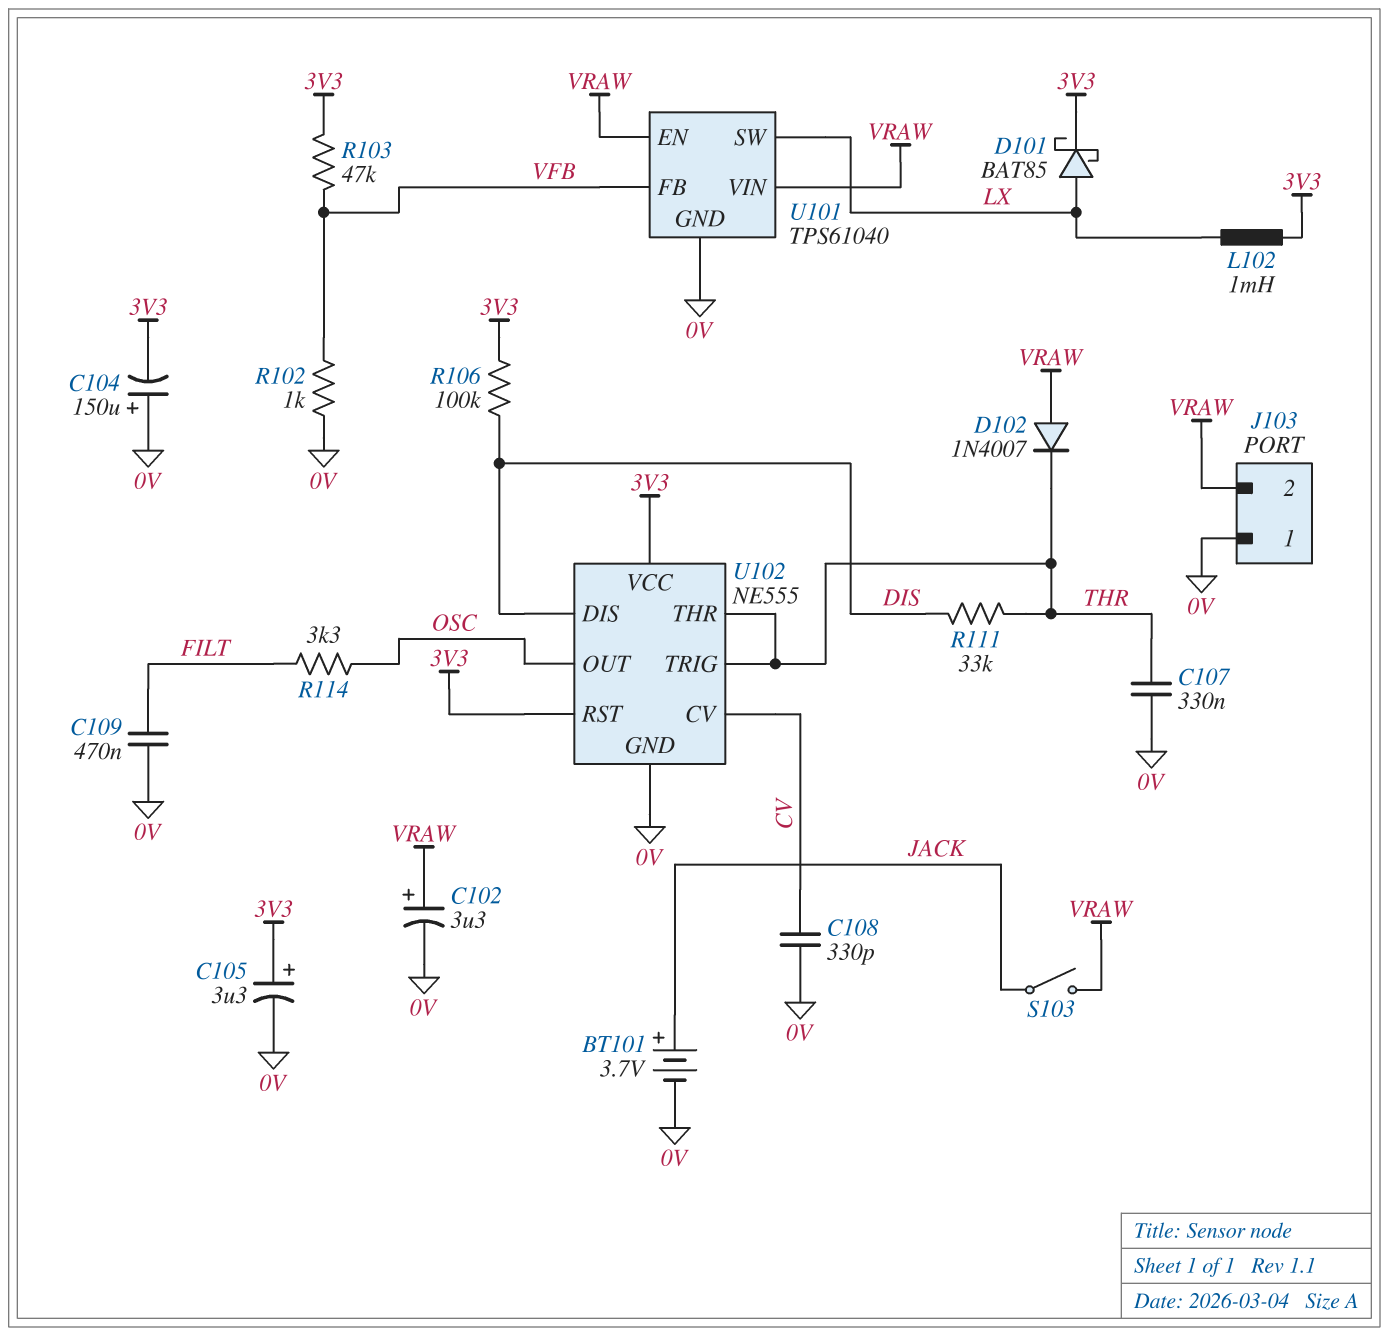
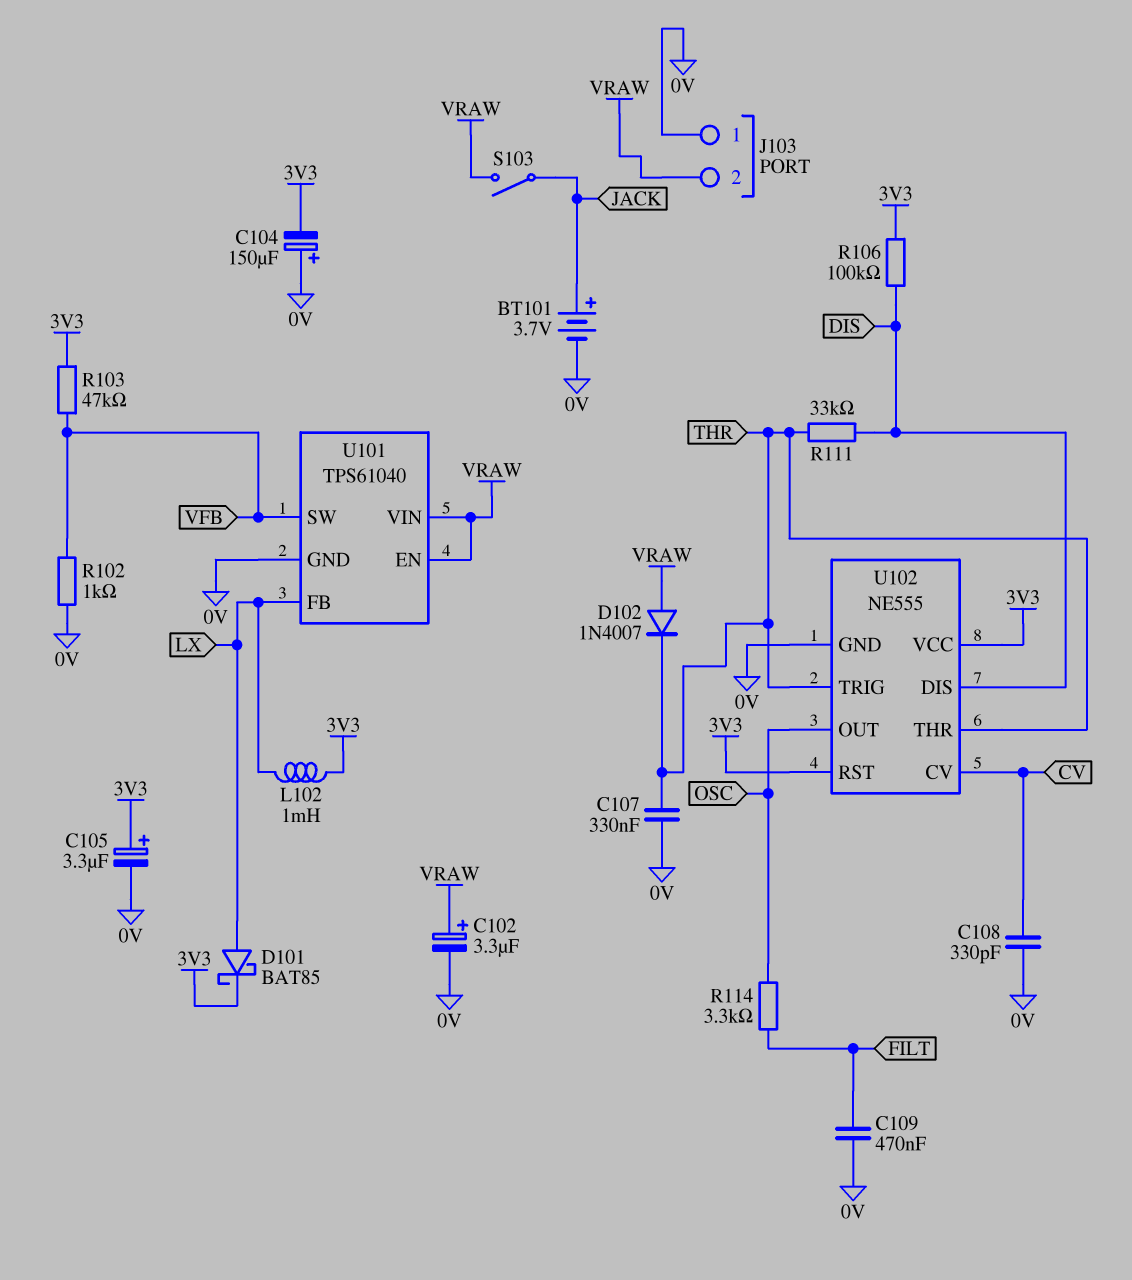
U101 pin FB: VFB -> LX
U101 pin SW: LX -> VFB

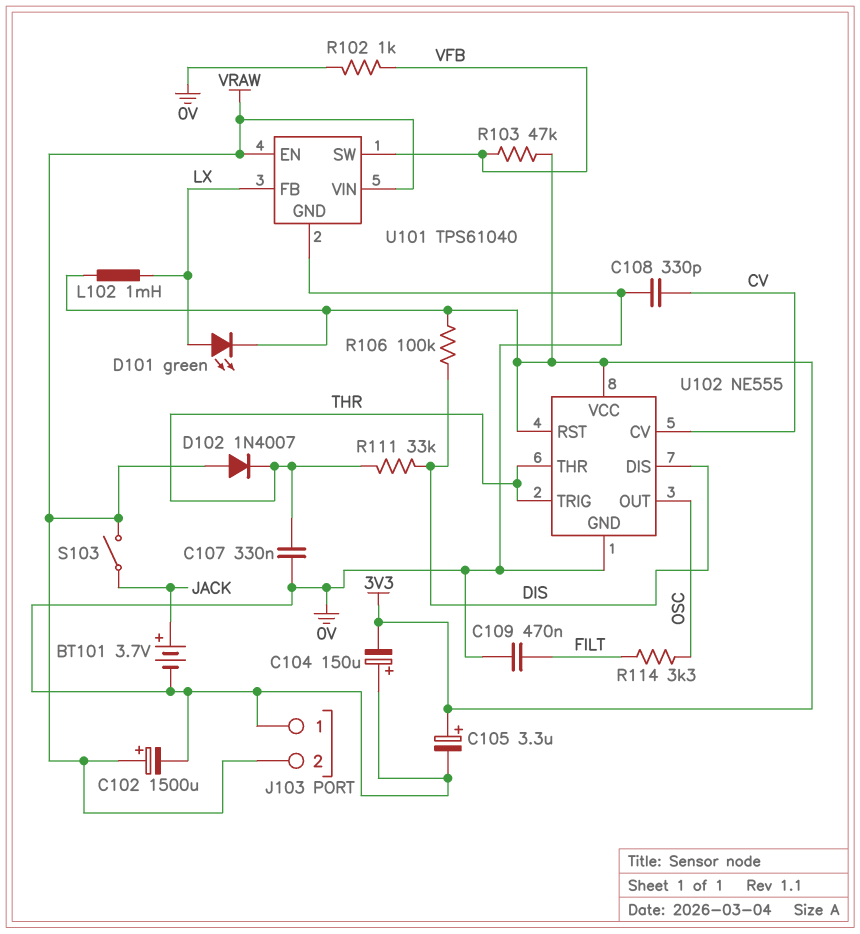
C102: 3.3uF (plus VRAW, minus 0V) -> 1500uF (plus VRAW, minus 0V)
D101: schottky BAT85 (A LX, K 3V3) -> LED green (A LX, K 3V3)

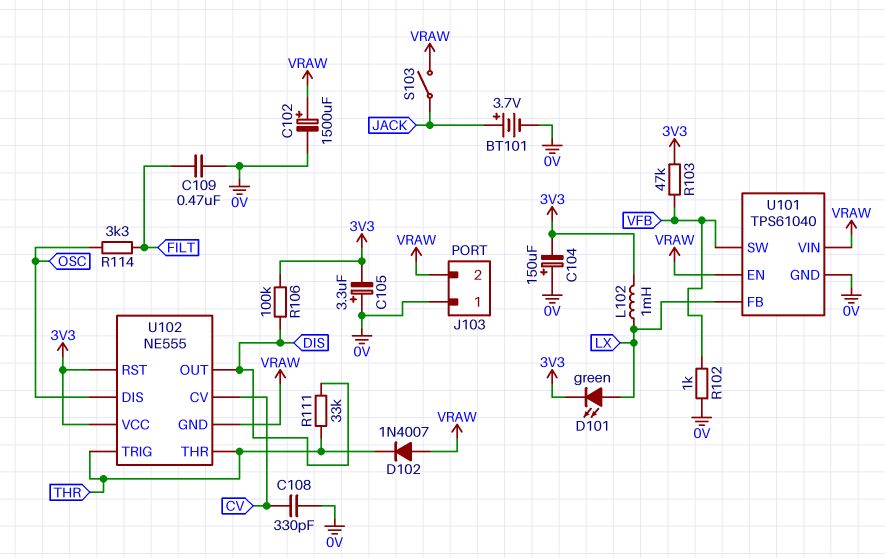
C105: 3.3uF (plus 3V3, minus 0V) -> 3.3uF (plus 0V, minus 3V3)
C107: 330nF (0V, THR) -> none
U102 pin DIS: DIS -> OSC
U102 pin GND: 0V -> VRAW
U102 pin OUT: OSC -> DIS

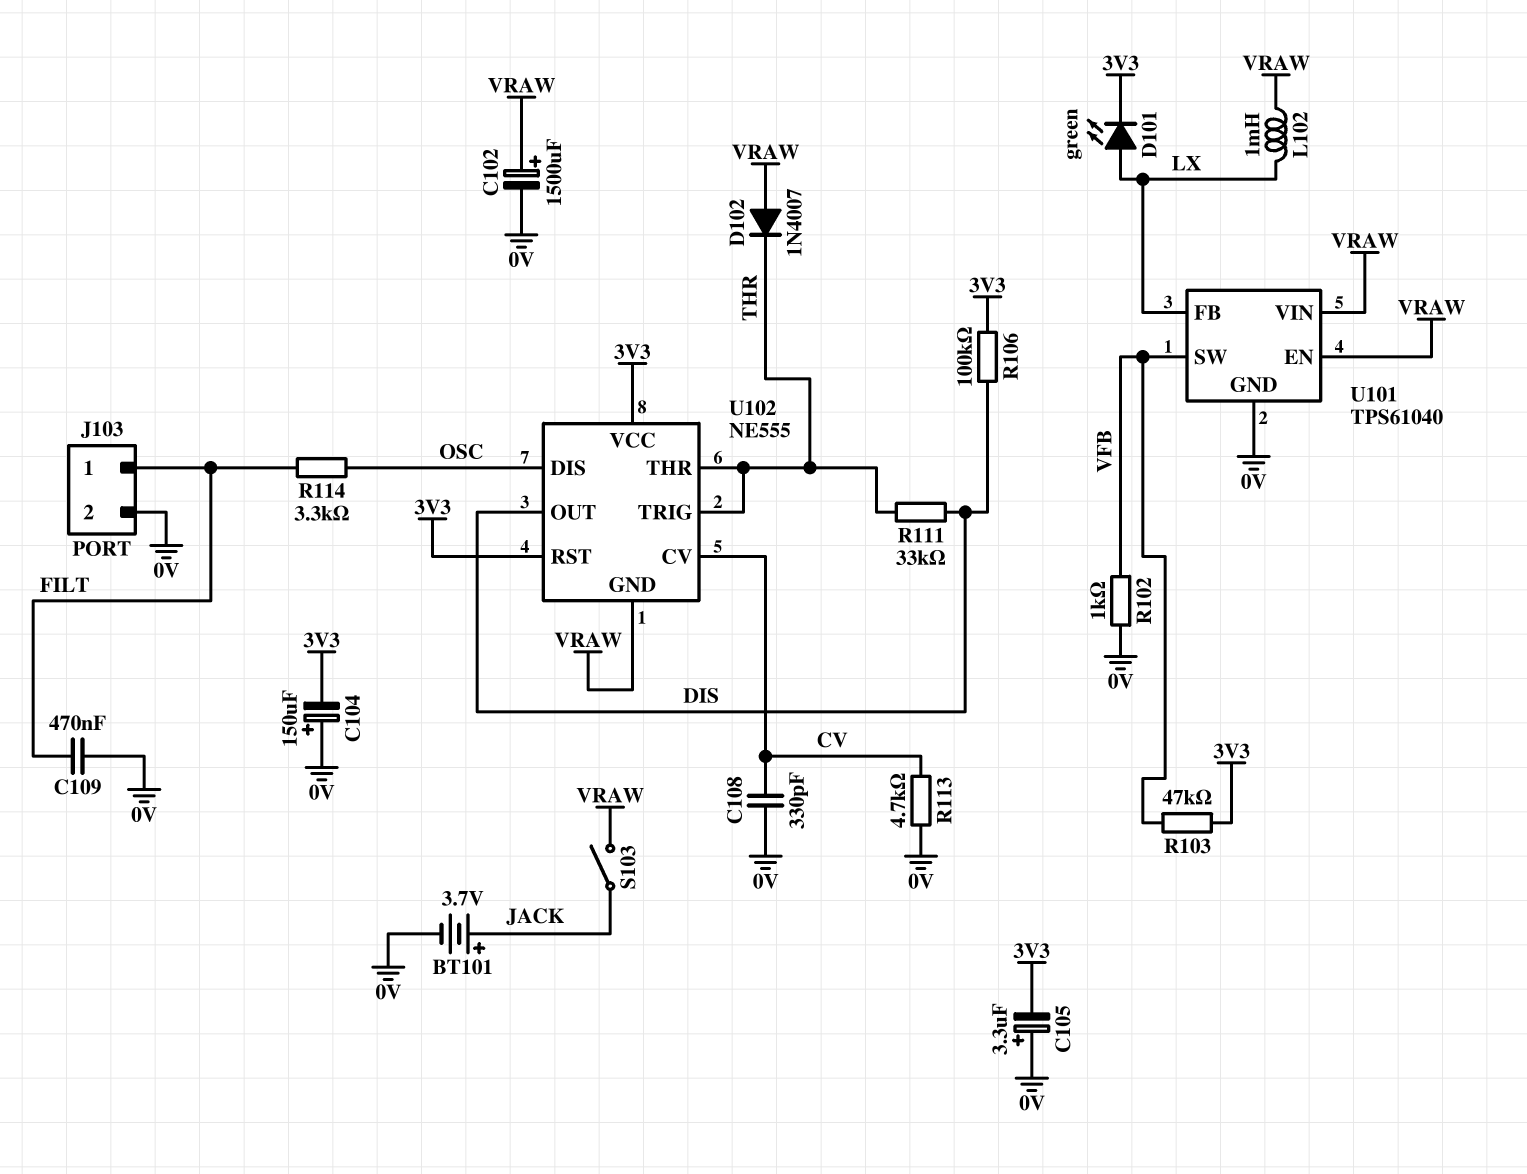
J103 pin 1: 0V -> FILT
J103 pin 2: VRAW -> 0V
L102: 1mH (3V3, LX) -> 1mH (LX, VRAW)
R113: none -> 4.7k (0V, CV)

